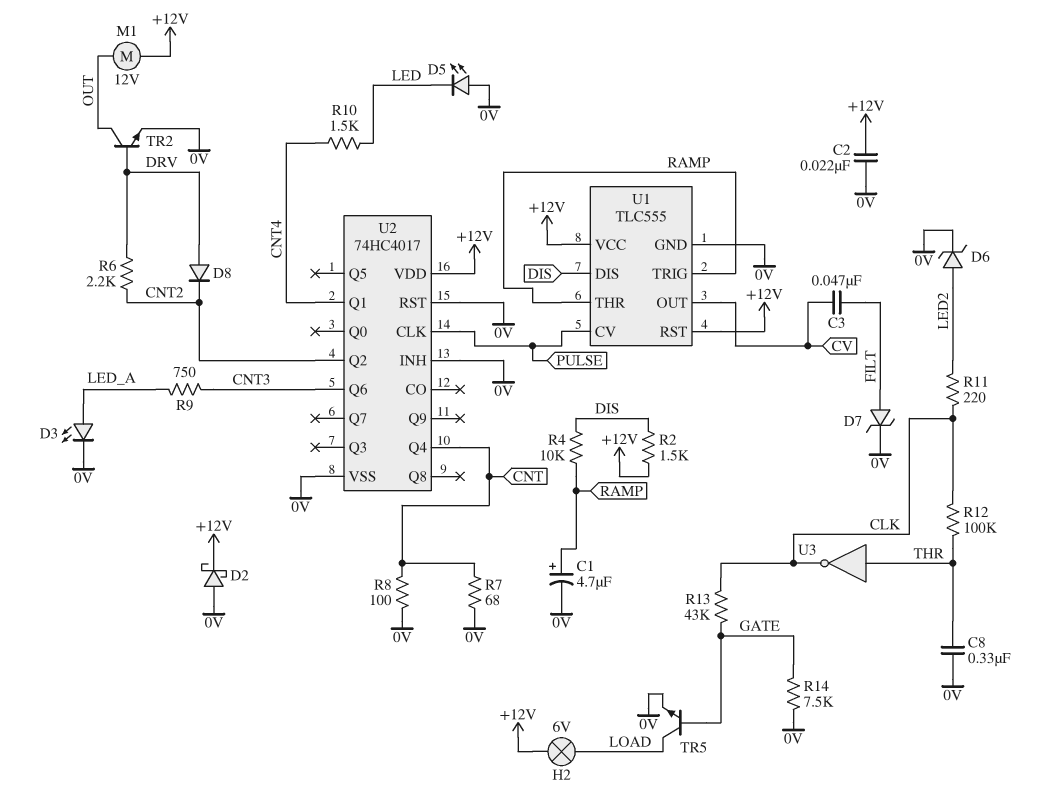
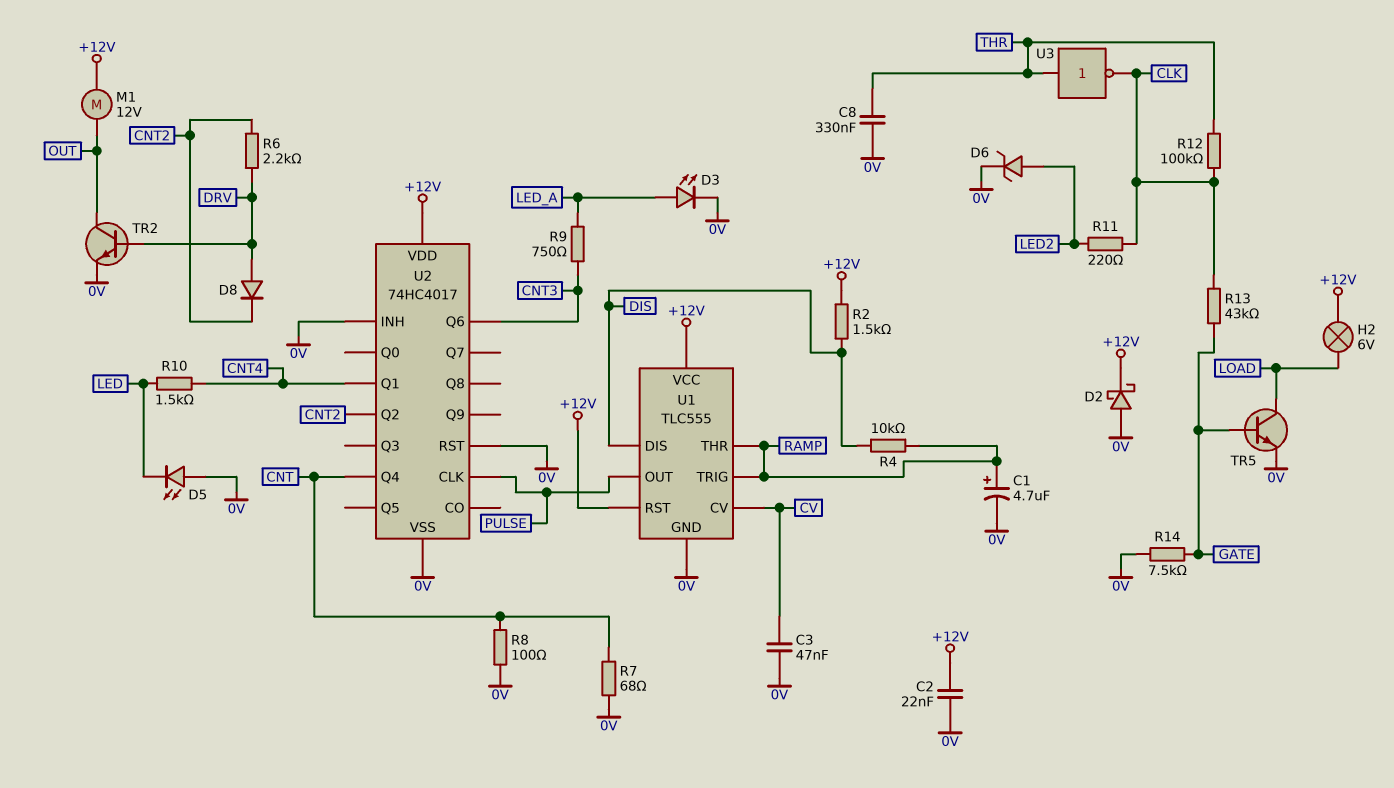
C3: 47nF (CV, FILT) -> 47nF (0V, CV)
D7: zener (A FILT, K 0V) -> none
U1 pin CV: PULSE -> CV
U1 pin OUT: CV -> PULSE

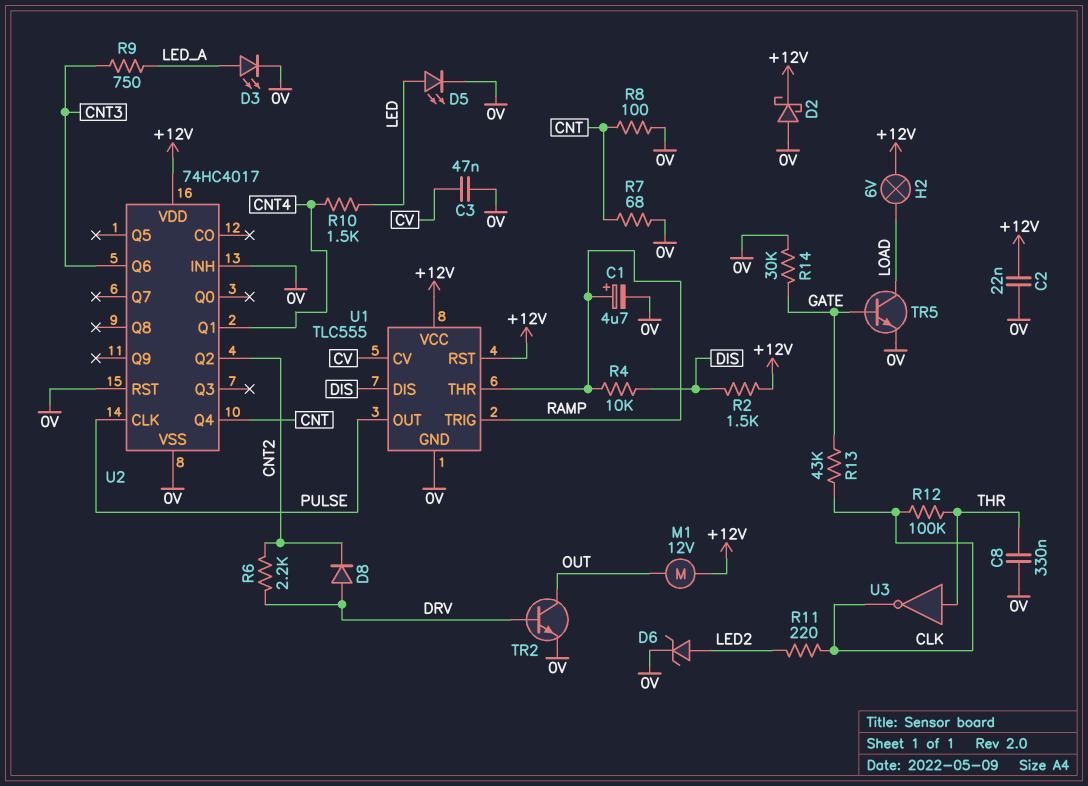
D5: LED (A 0V, K LED) -> LED (A LED, K 0V)
R14: 7.5k (0V, GATE) -> 30k (0V, GATE)

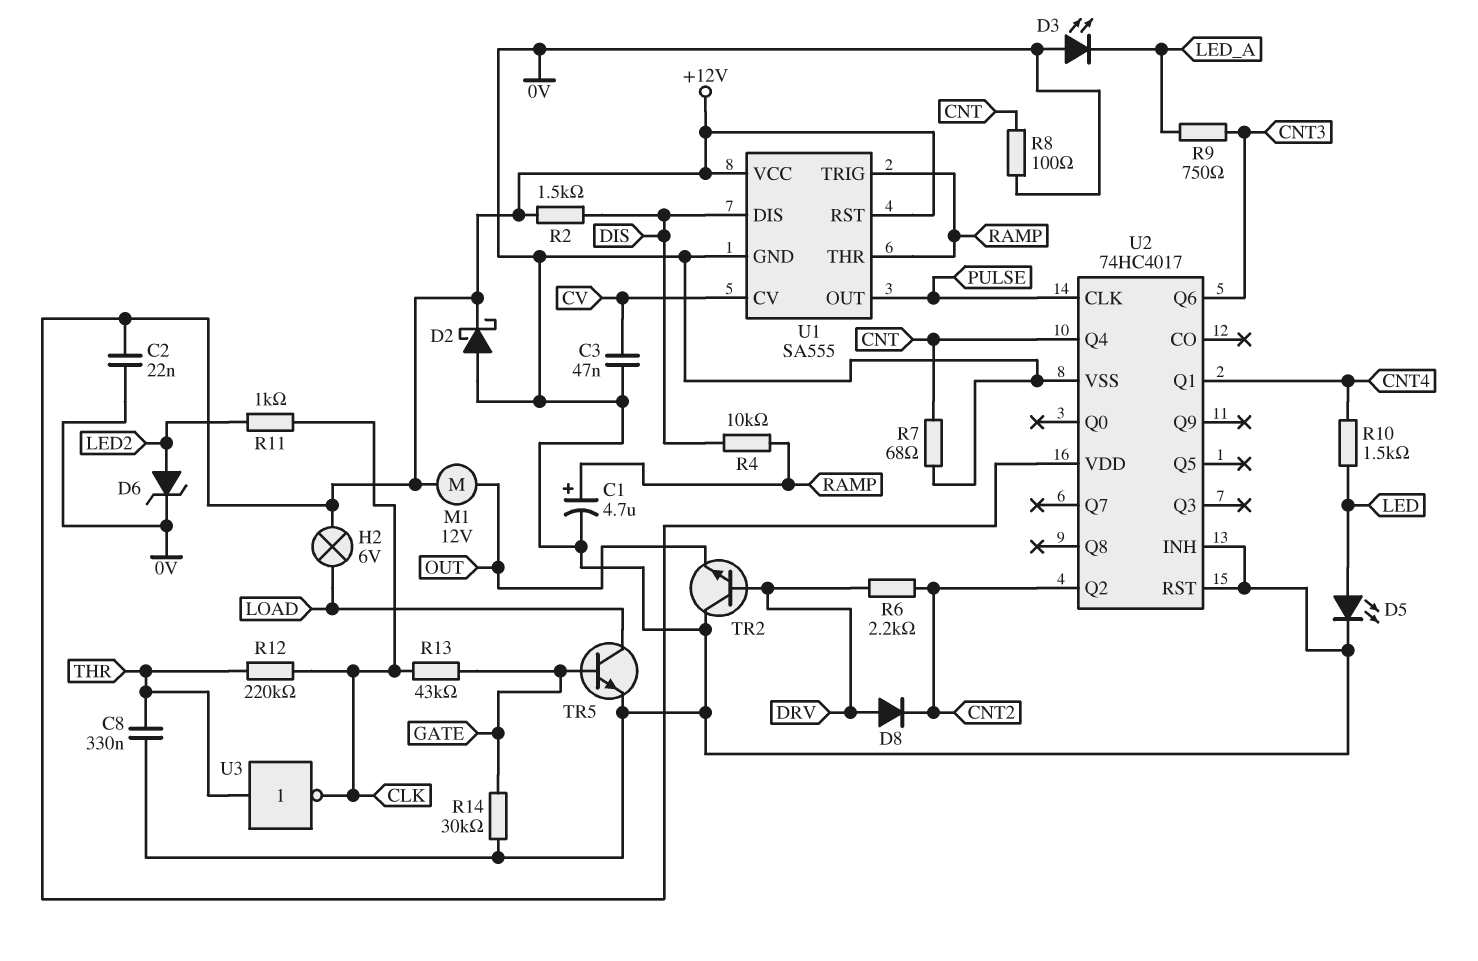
D3: LED (A LED_A, K 0V) -> LED (A 0V, K LED_A)
R11: 220 (CLK, LED2) -> 1k (CLK, LED2)
R12: 100k (CLK, THR) -> 220k (CLK, THR)
TR2: NPN (B DRV, C OUT, E 0V) -> NPN (B DRV, C 0V, E OUT)
U1: TLC555 -> SA555

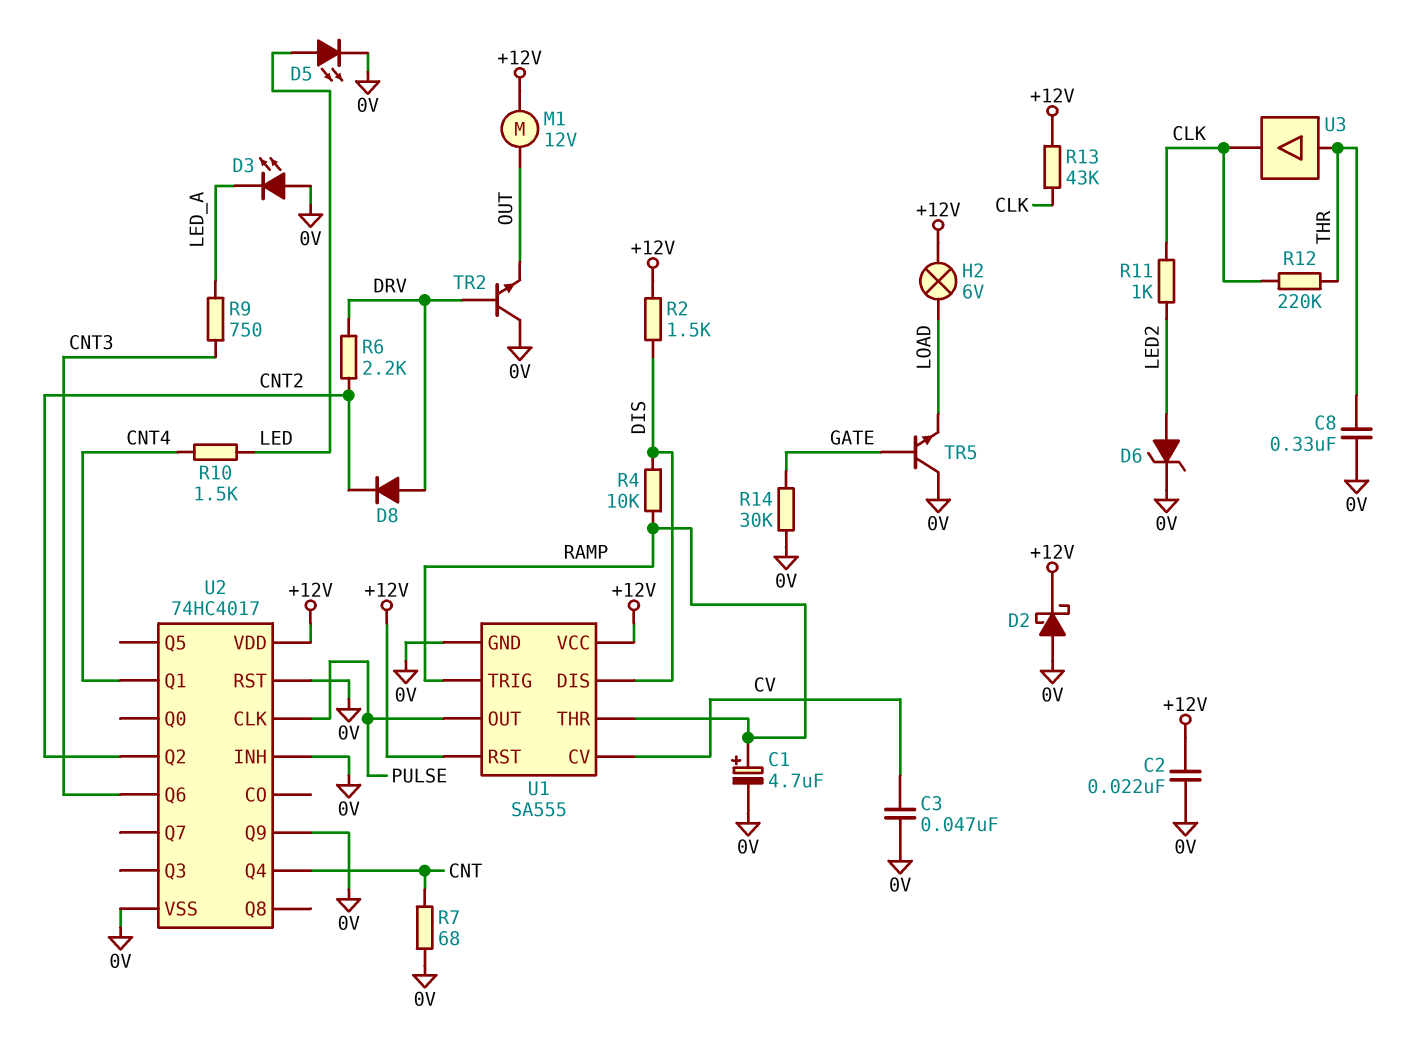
R8: 100 (0V, CNT) -> none
R13: 43k (CLK, GATE) -> 43k (+12V, CLK)
TR5: NPN (B GATE, C LOAD, E 0V) -> NPN (B GATE, C 0V, E LOAD)
U2 pin Q9: none -> 0V
U3: NOT (in THR, out CLK) -> buffer (in THR, out CLK)

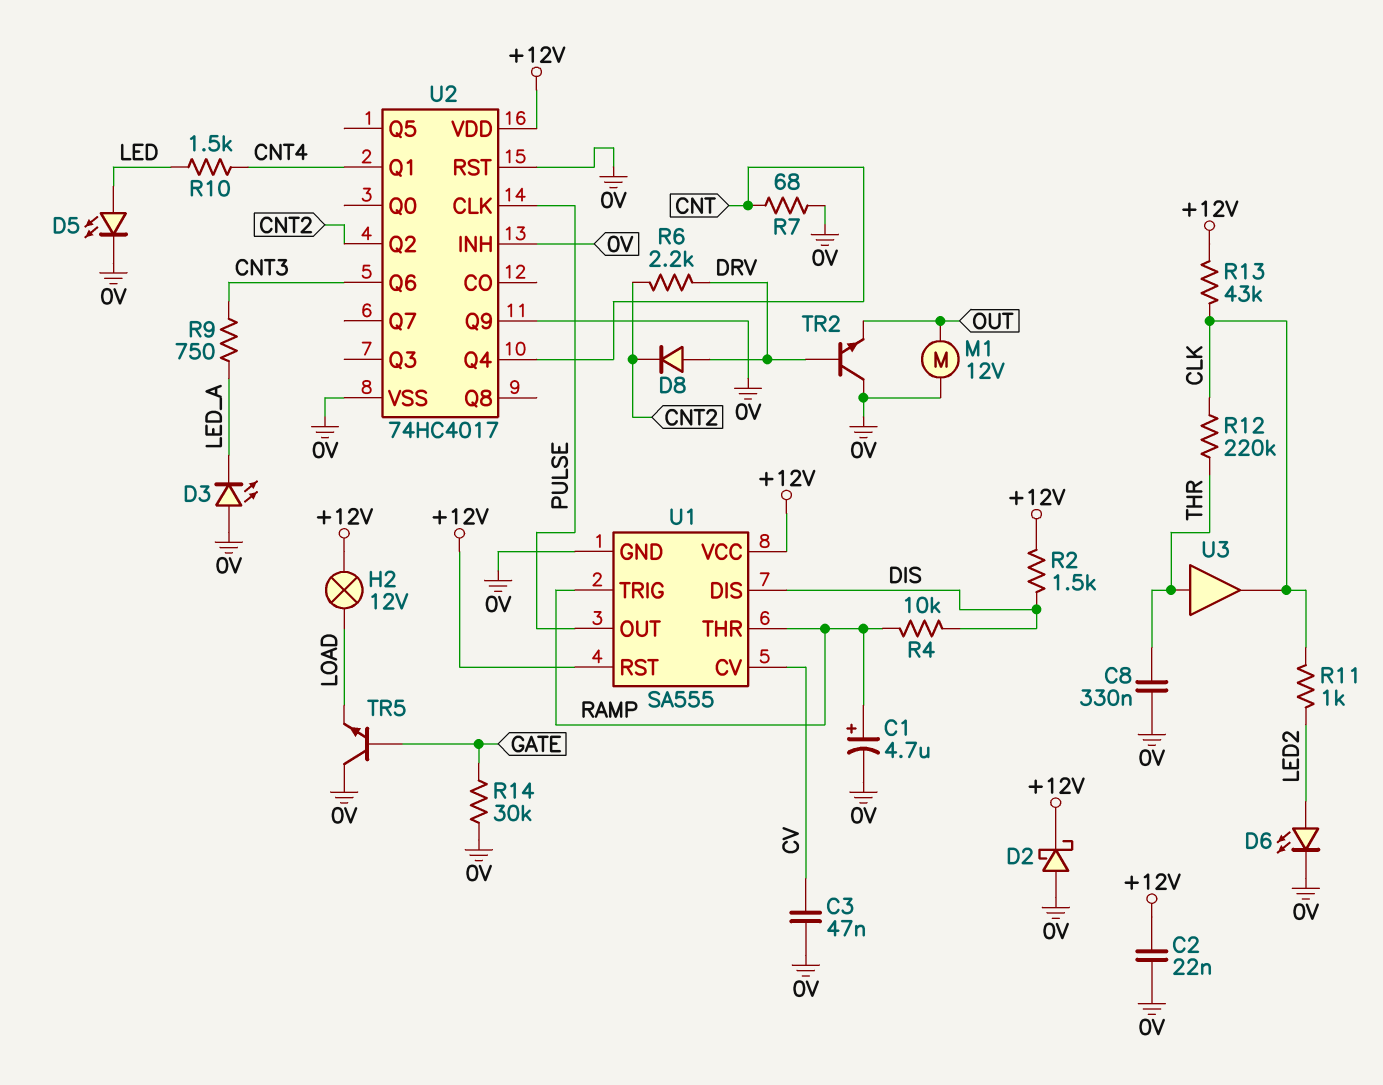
D6: zener (A LED2, K 0V) -> LED (A LED2, K 0V)
H2: lamp 6V (+12V, LOAD) -> lamp 12V (+12V, LOAD)
M1: motor 12V (+12V, OUT) -> motor 12V (0V, OUT)

